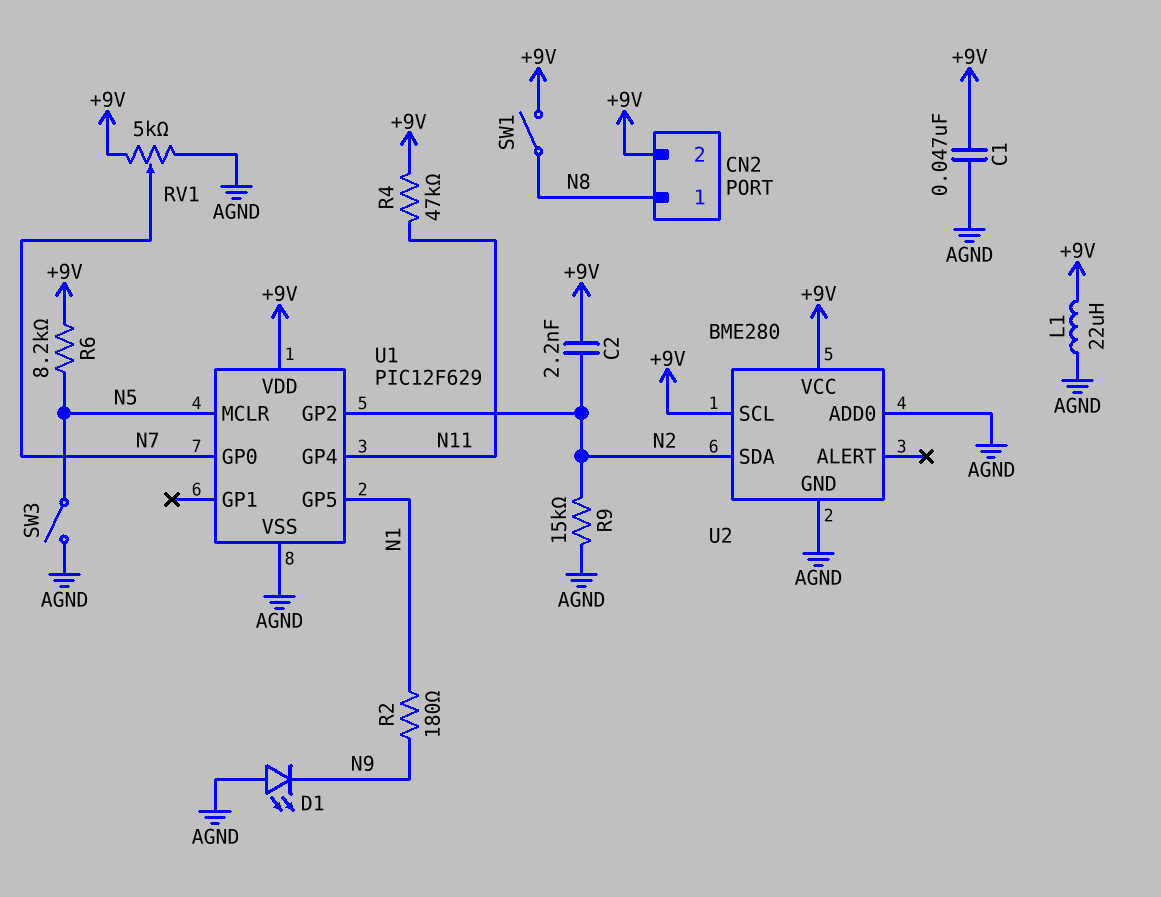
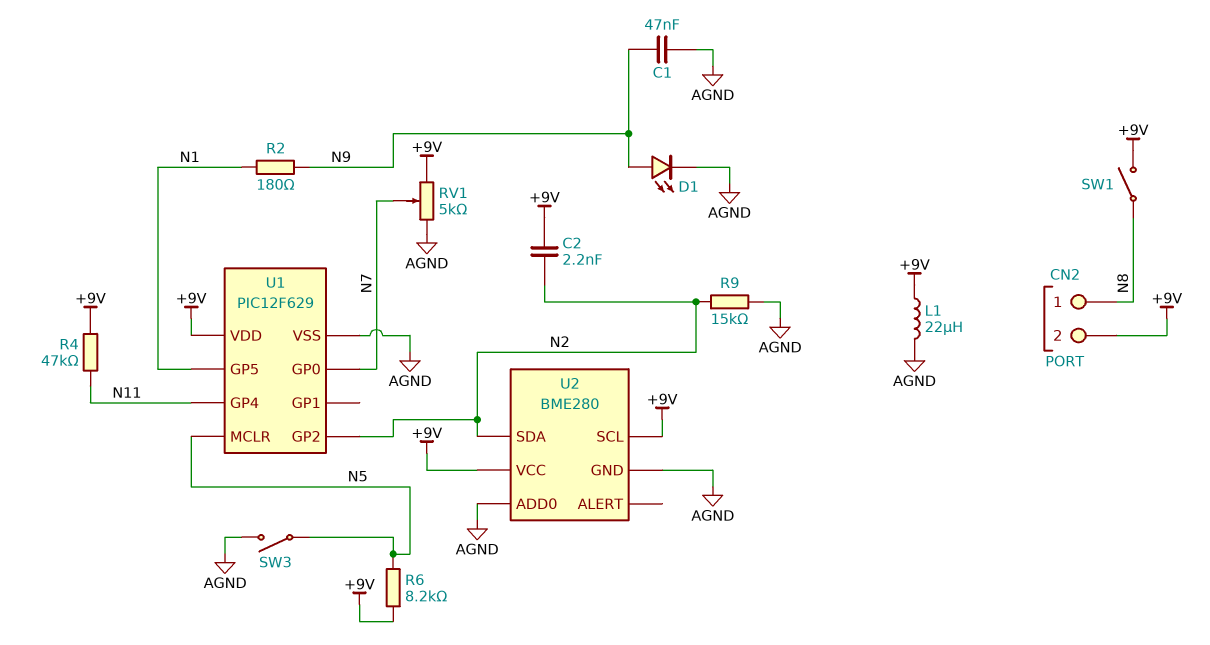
C1: 47nF (+9V, AGND) -> 47nF (AGND, N9)
D1: LED (A AGND, K N9) -> LED (A N9, K AGND)

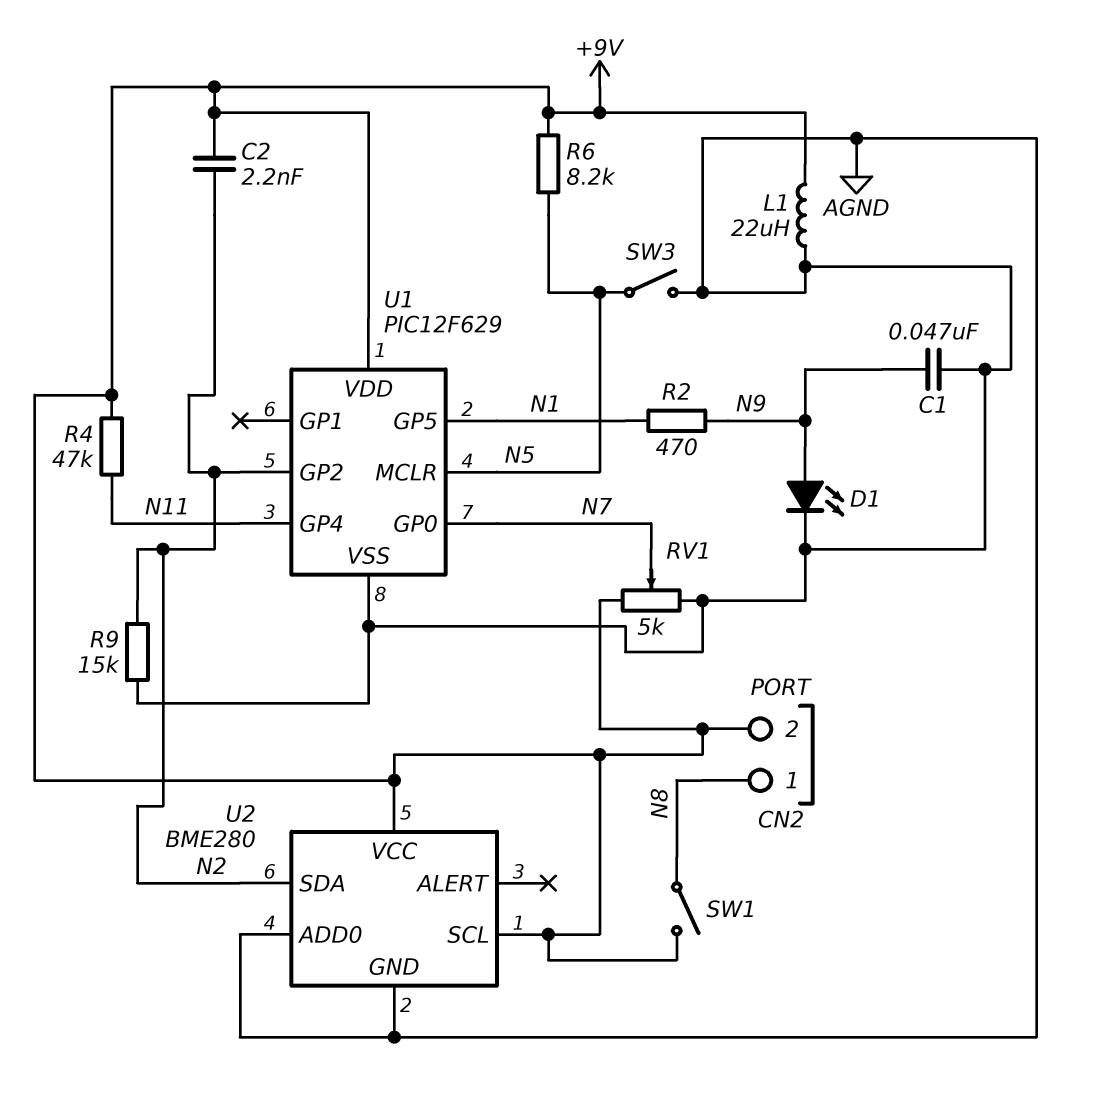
R2: 180 (N1, N9) -> 470 (N1, N9)

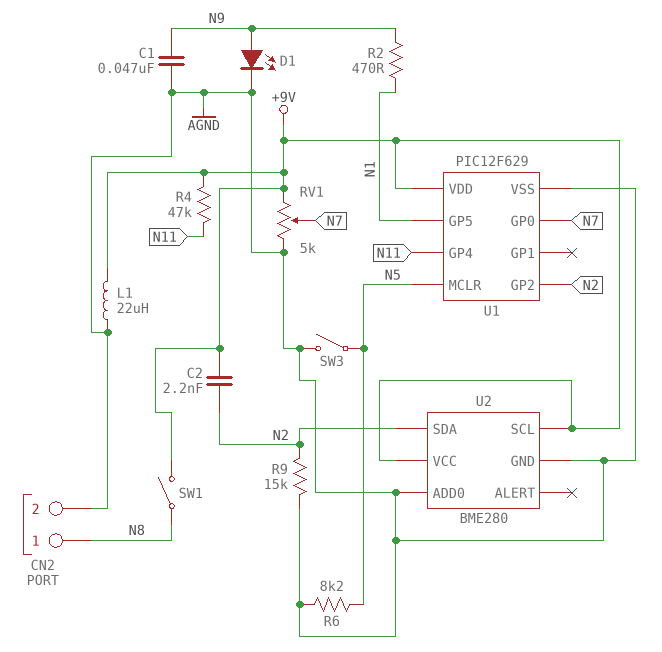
CN2 pin 2: +9V -> AGND
R6: 8.2k (+9V, N5) -> 8.2k (AGND, N5)

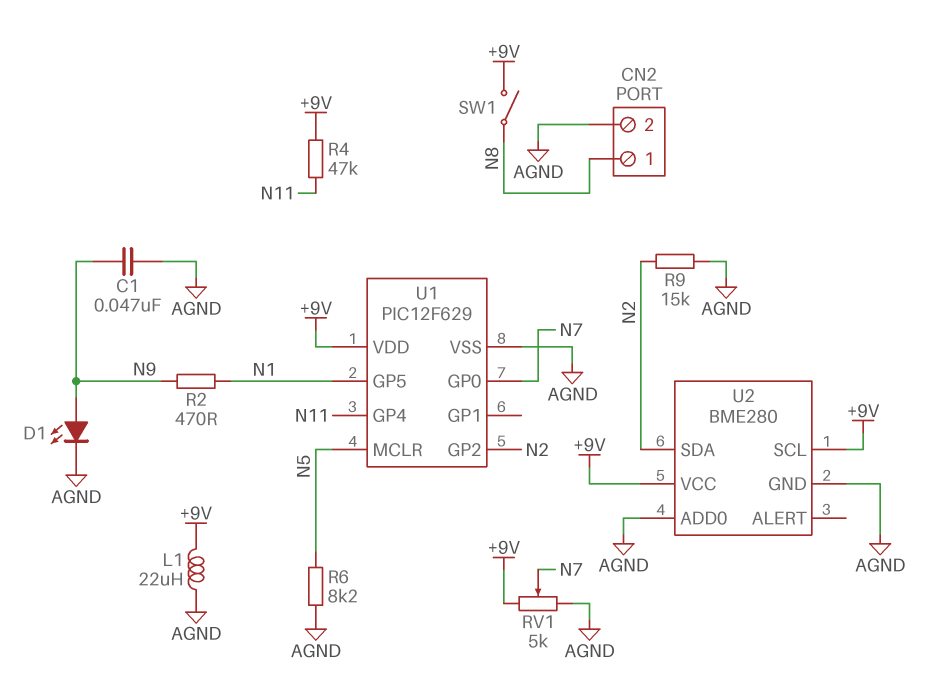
C2: 2.2nF (+9V, N2) -> none
SW3: switch (AGND, N5) -> none

